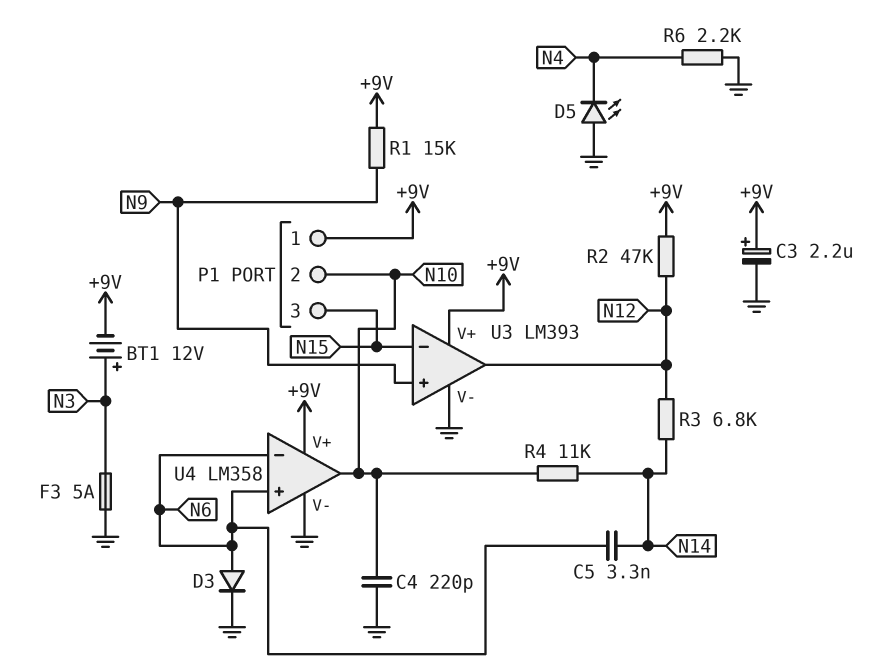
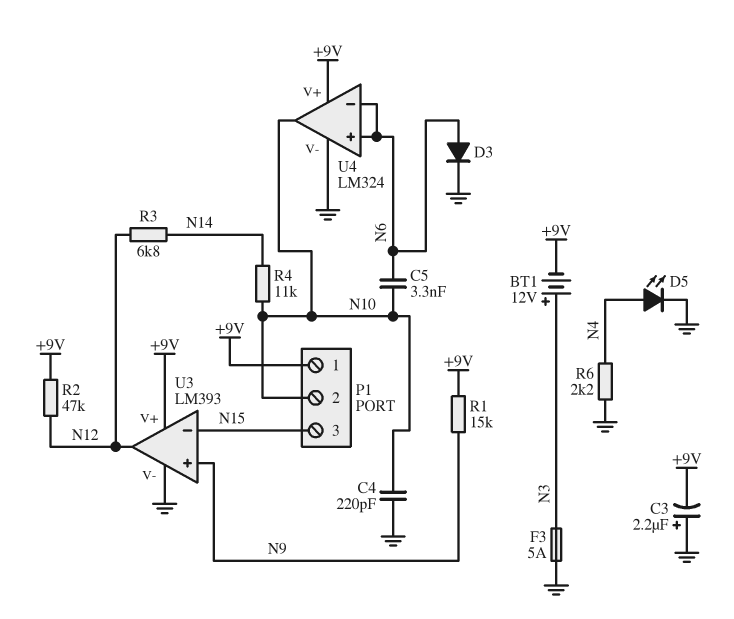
C3: 2.2uF (plus +9V, minus GND) -> 2.2uF (plus GND, minus +9V)
C5: 3.3nF (N6, N14) -> 3.3nF (N6, N10)
D5: LED (A GND, K N4) -> LED (A N4, K GND)
U4: LM358 -> LM324

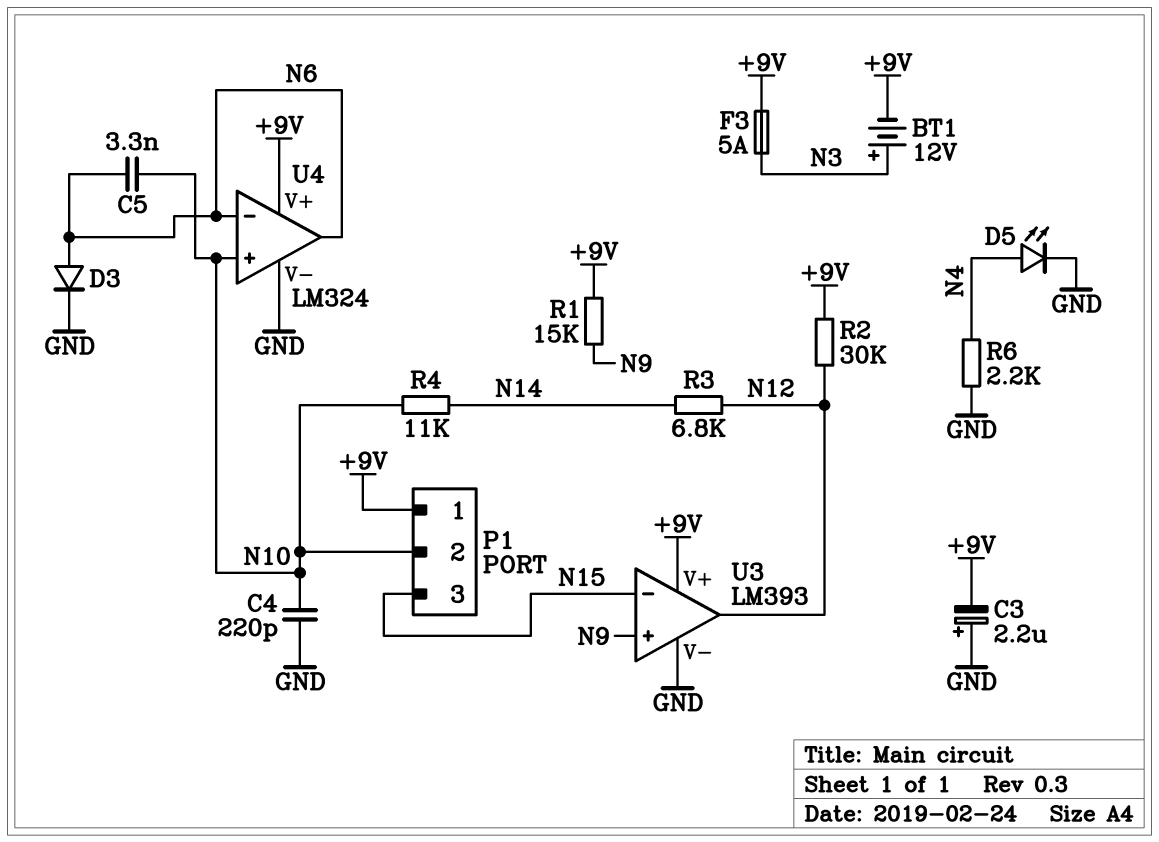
F3: 5A (GND, N3) -> 5A (+9V, N3)
R2: 47k (+9V, N12) -> 30k (+9V, N12)
U4 pin in+: N6 -> N10
U4 pin out: N10 -> N6

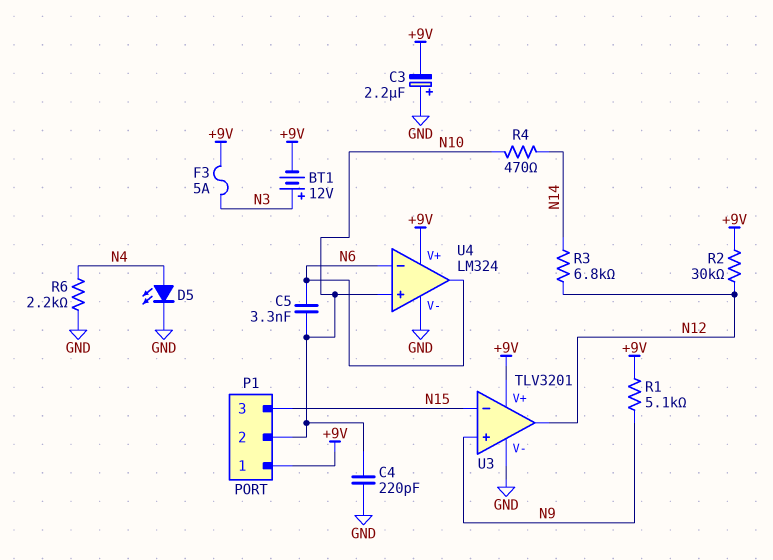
D3: diode (A N6, K GND) -> none
R1: 15k (+9V, N9) -> 5.1k (+9V, N9)
R4: 11k (N10, N14) -> 470 (N10, N14)
U3: LM393 -> TLV3201

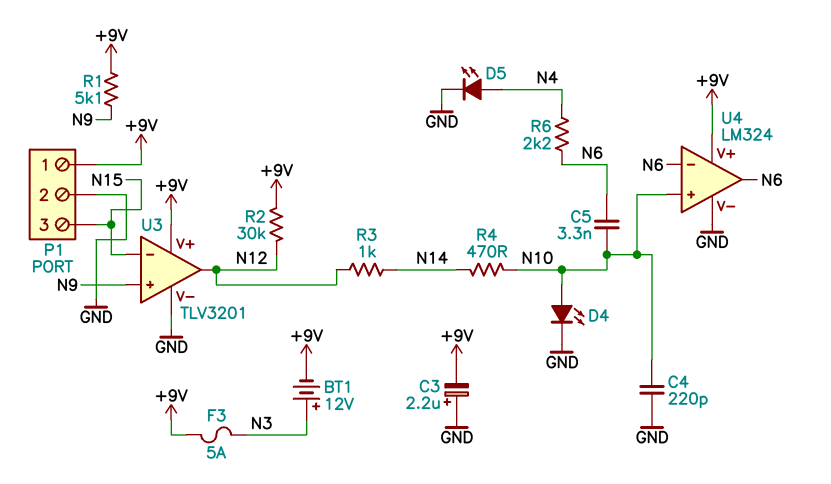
D4: none -> LED (A N10, K GND)
P1 pin 2: N10 -> GND
R3: 6.8k (N12, N14) -> 1k (N12, N14)
R6: 2.2k (GND, N4) -> 2.2k (N4, N6)

